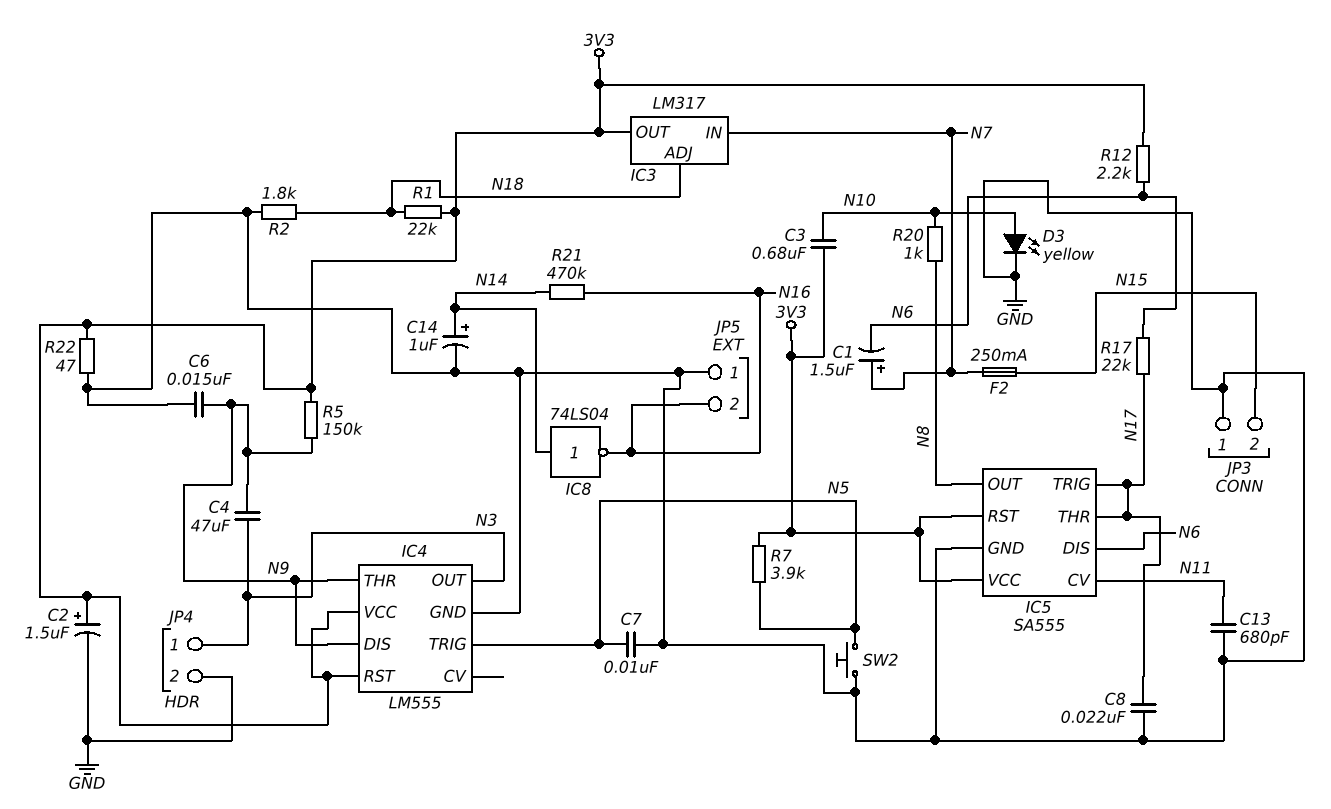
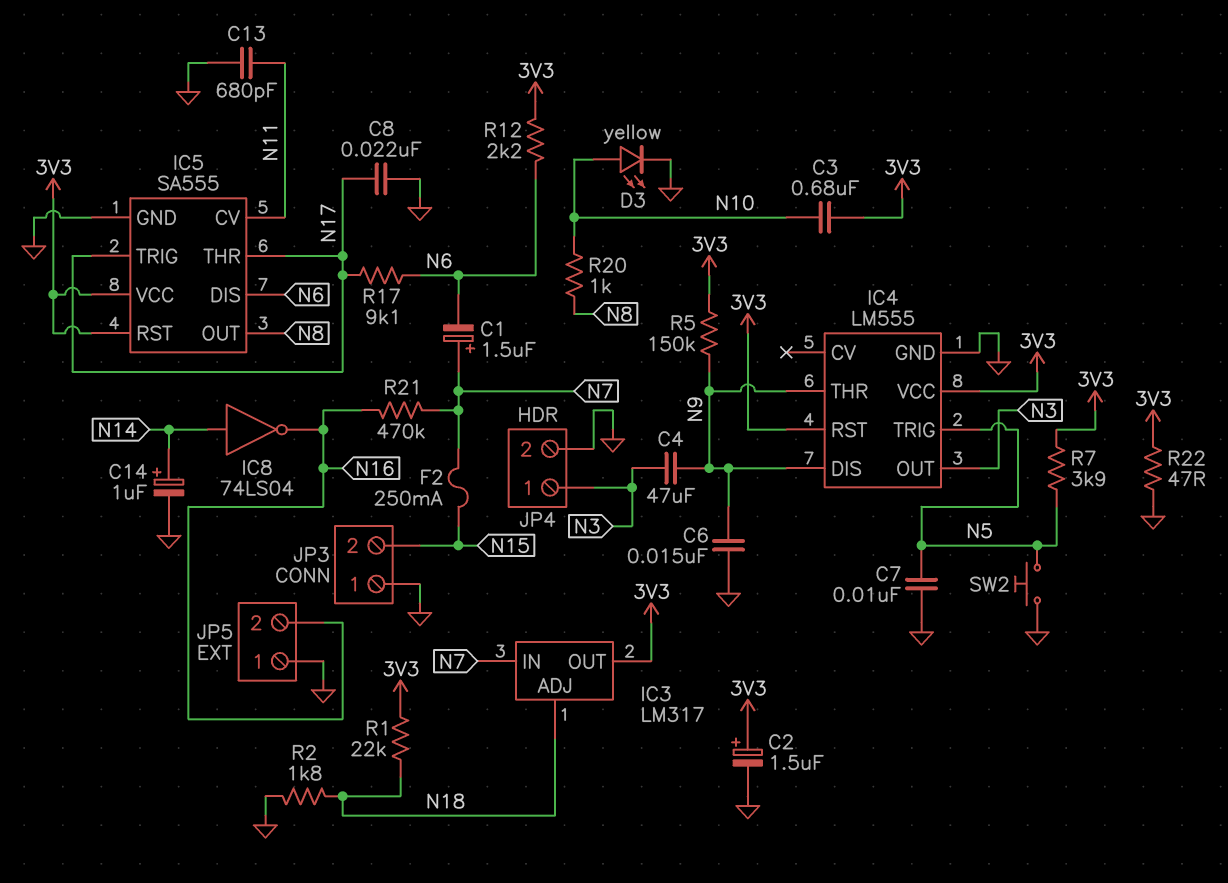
R17: 22k (N6, N17) -> 9.1k (N6, N17)
R21: 470k (N14, N16) -> 470k (N7, N16)

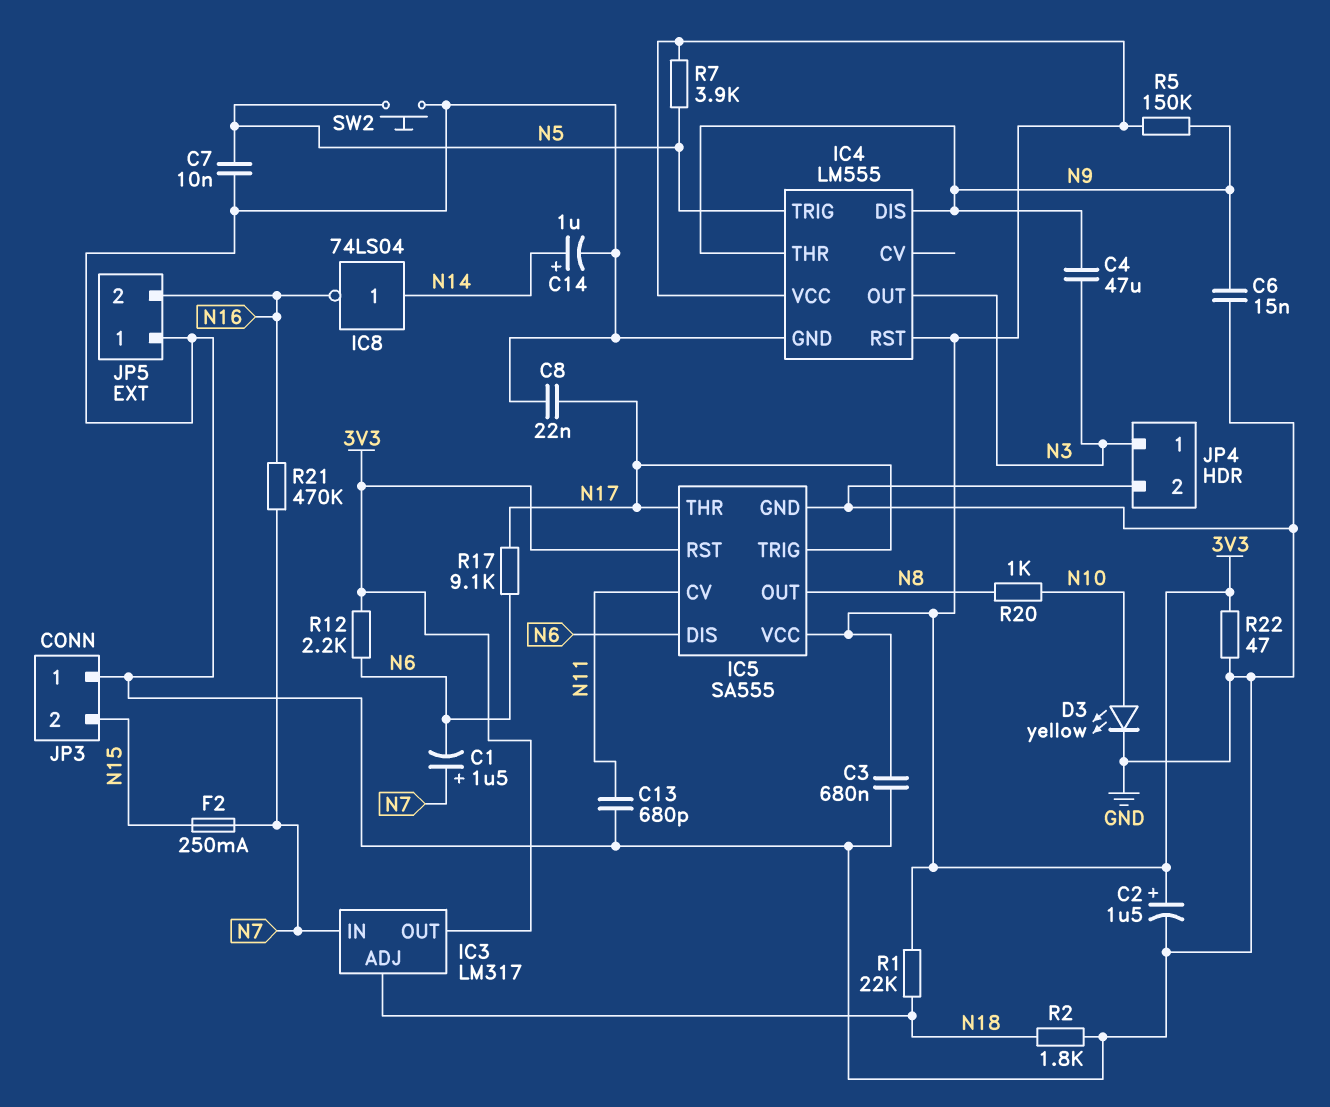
C3: 680nF (3V3, N10) -> 680nF (3V3, GND)

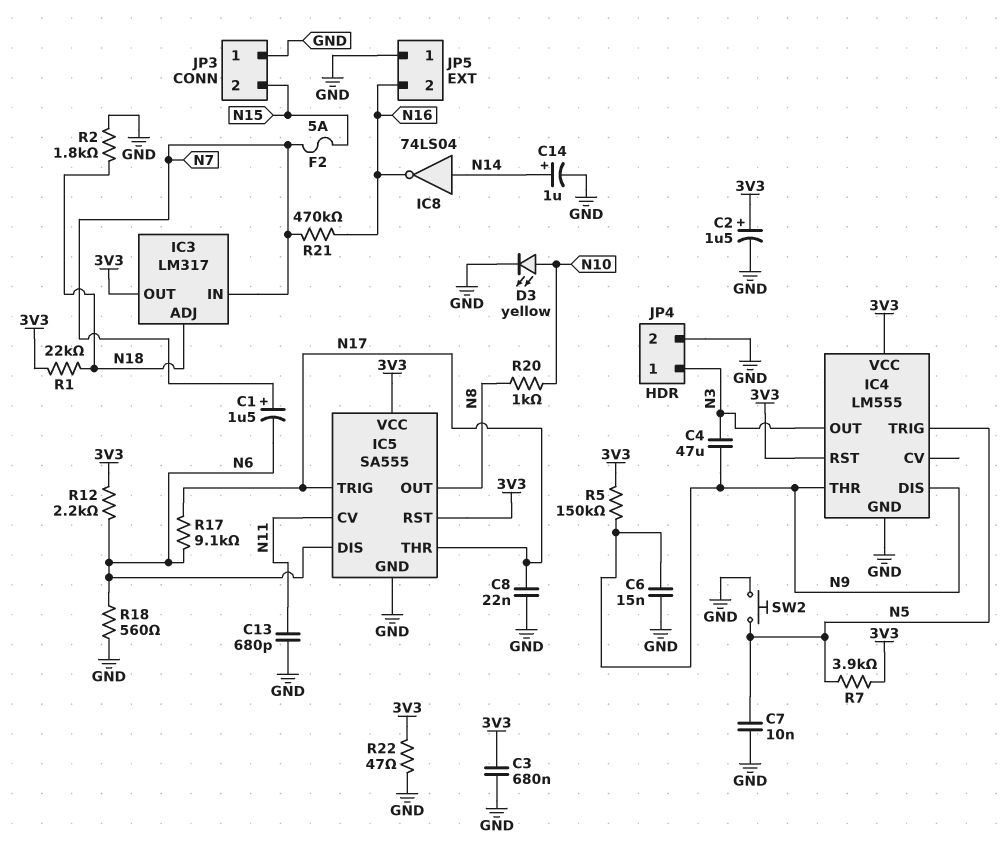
F2: 250mA (N7, N15) -> 5A (N7, N15)
R18: none -> 560 (GND, N6)

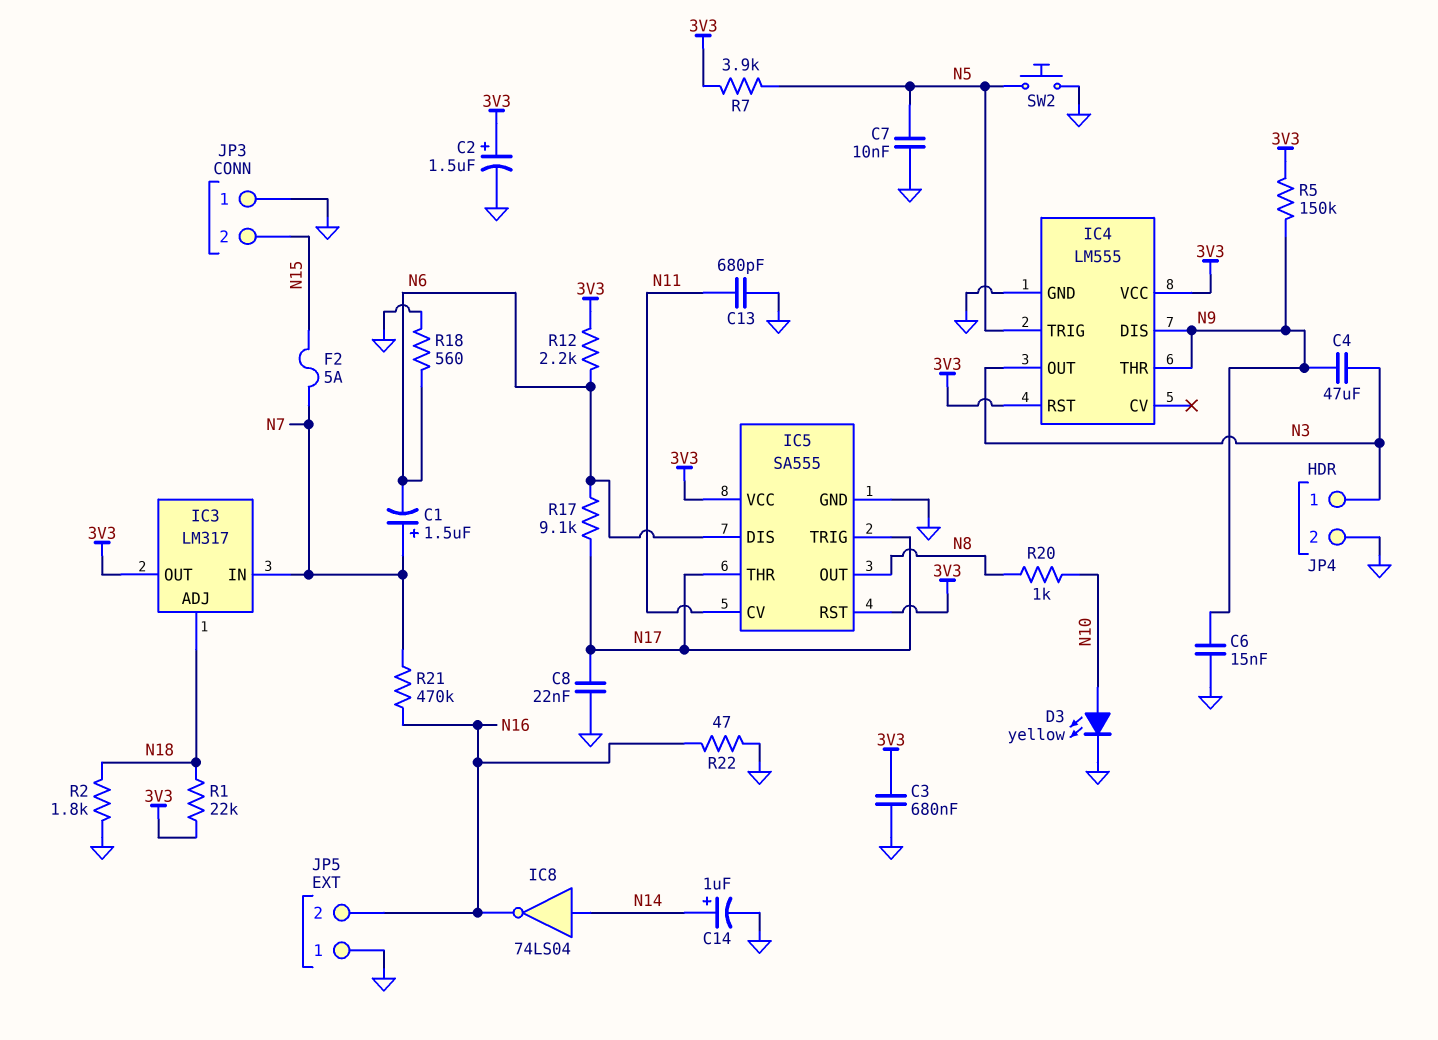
R22: 47 (3V3, GND) -> 47 (GND, N16)

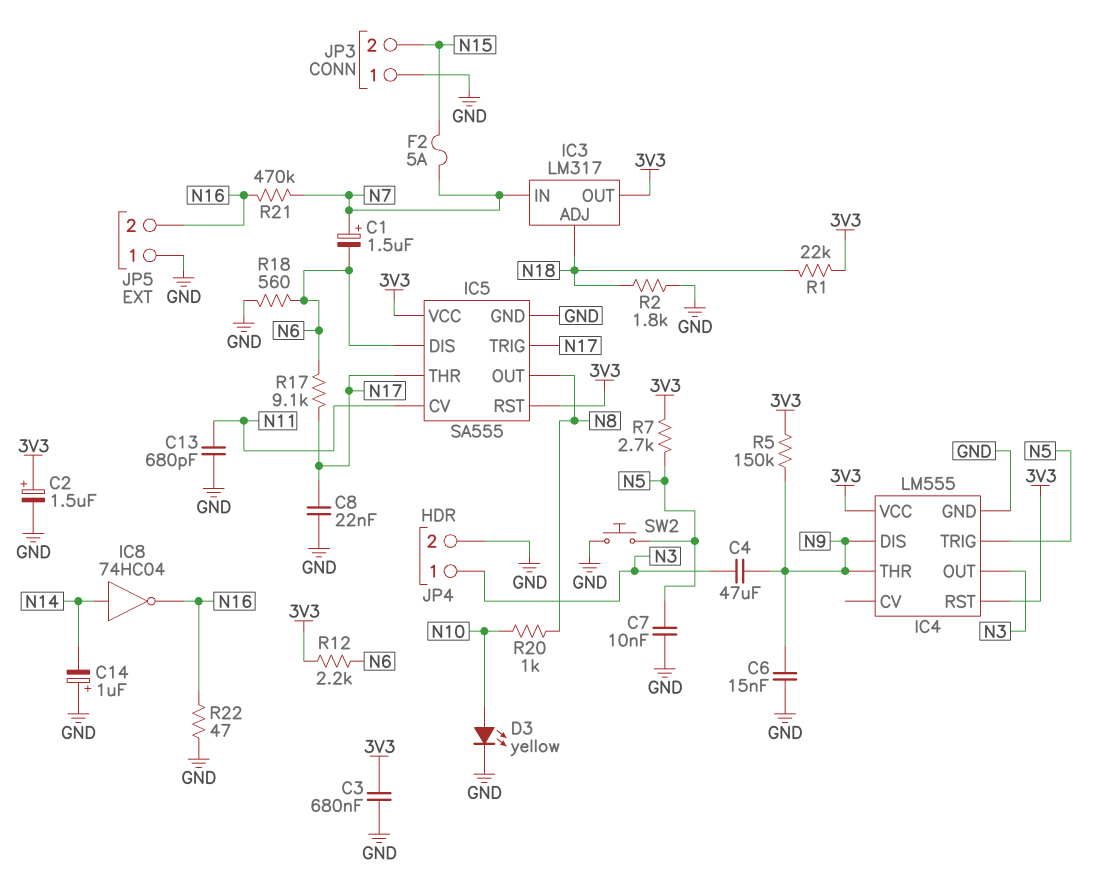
C14: 1uF (plus N14, minus GND) -> 1uF (plus GND, minus N14)
IC8: NOT 74LS04 (in N14, out N16) -> NOT 74HC04 (in N14, out N16)
R7: 3.9k (3V3, N5) -> 2.7k (3V3, N5)

